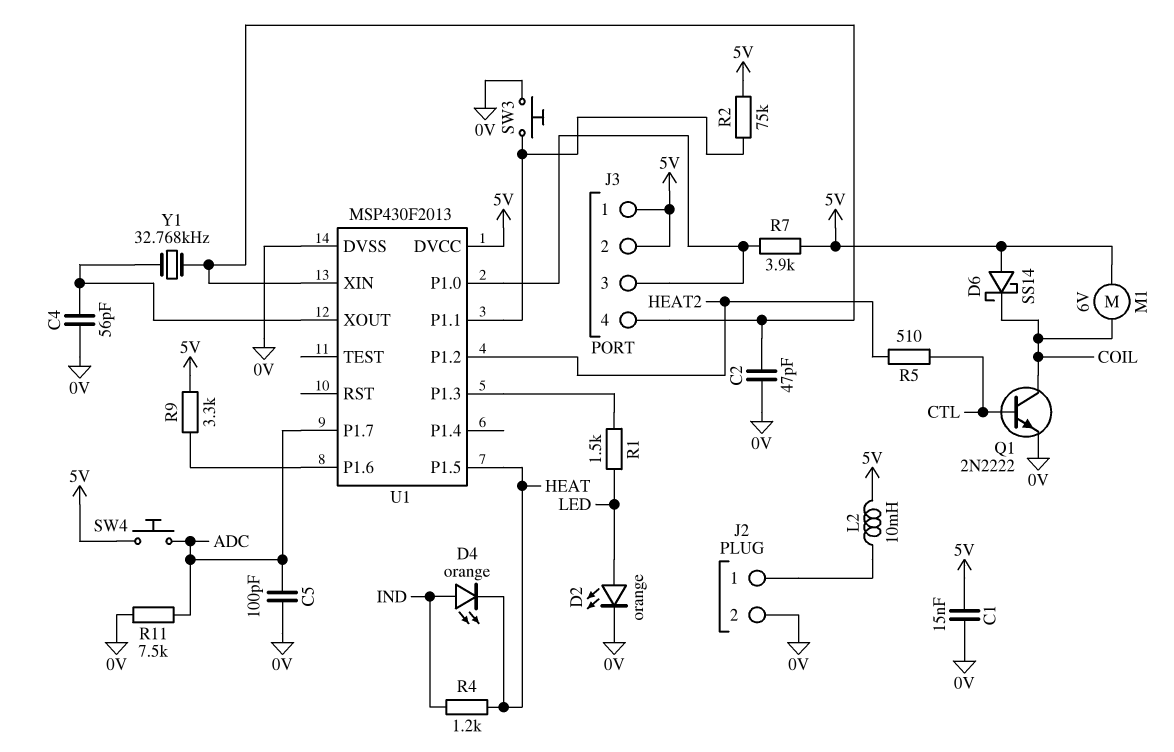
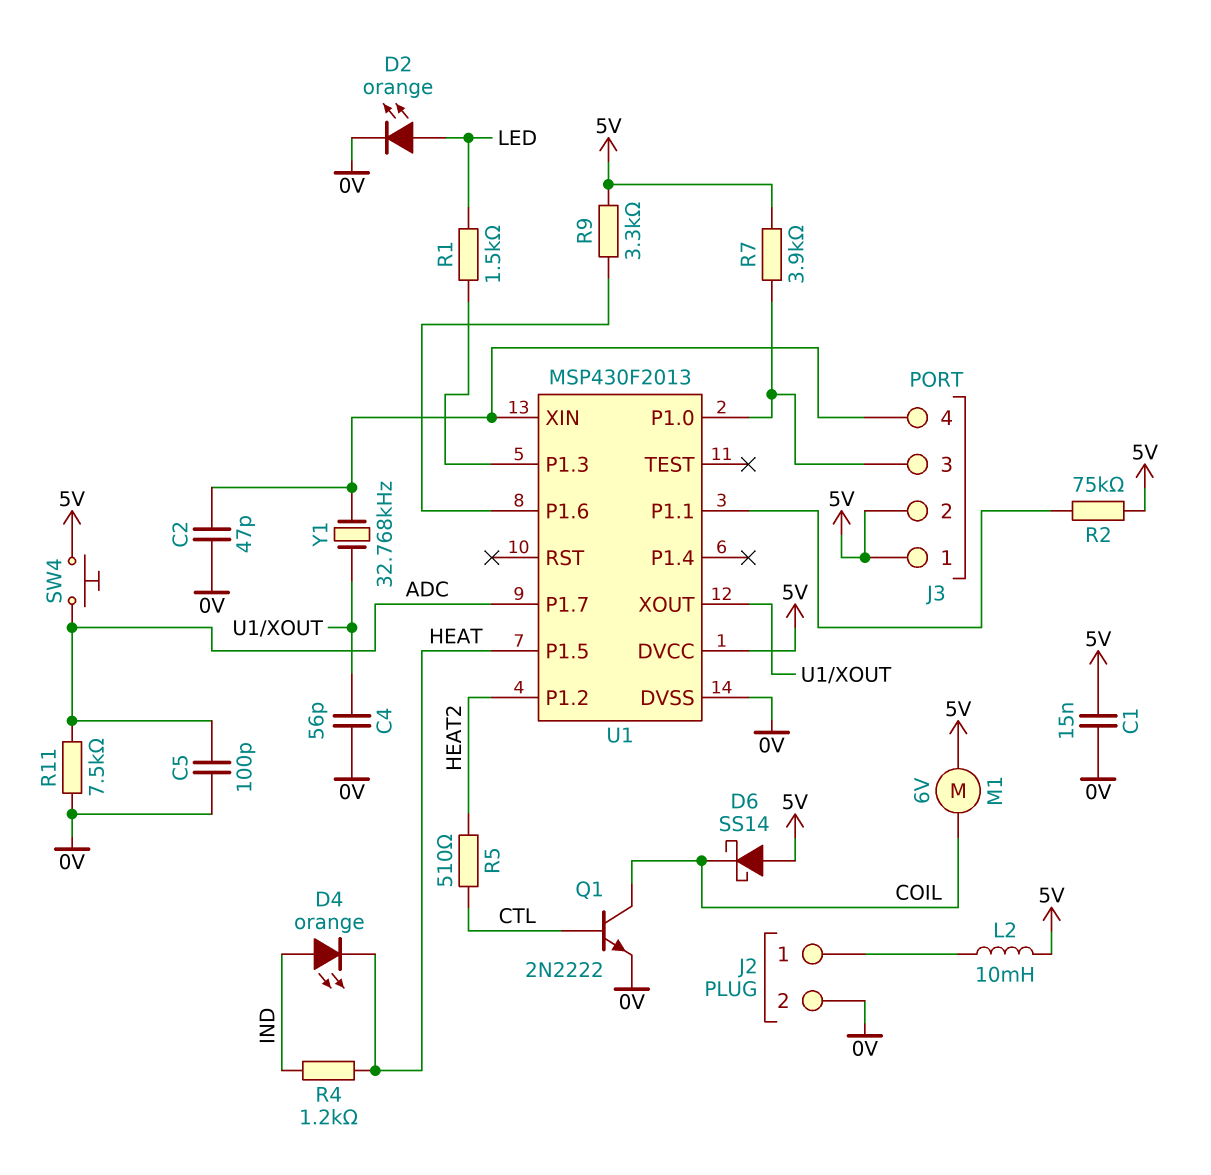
SW3: button (0V, U1/P1.1) -> none

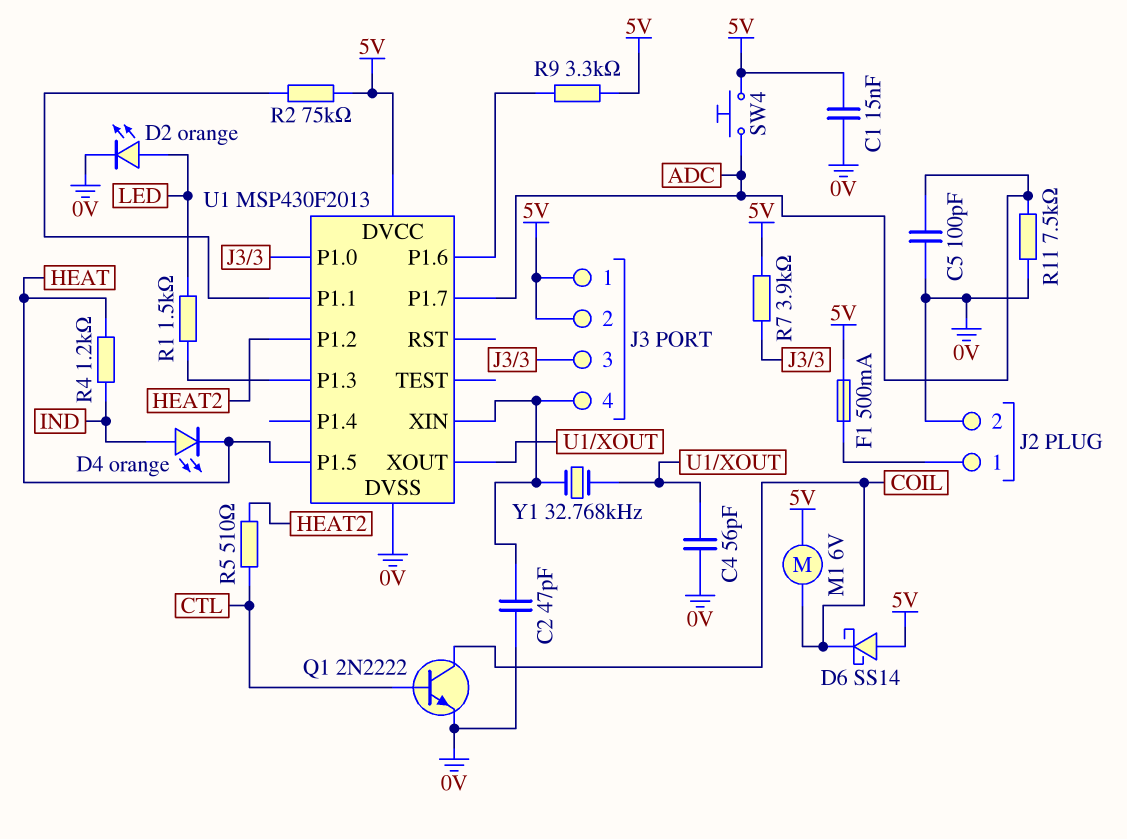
F1: none -> 500mA (5V, J2/1)
L2: 10mH (5V, J2/1) -> none

